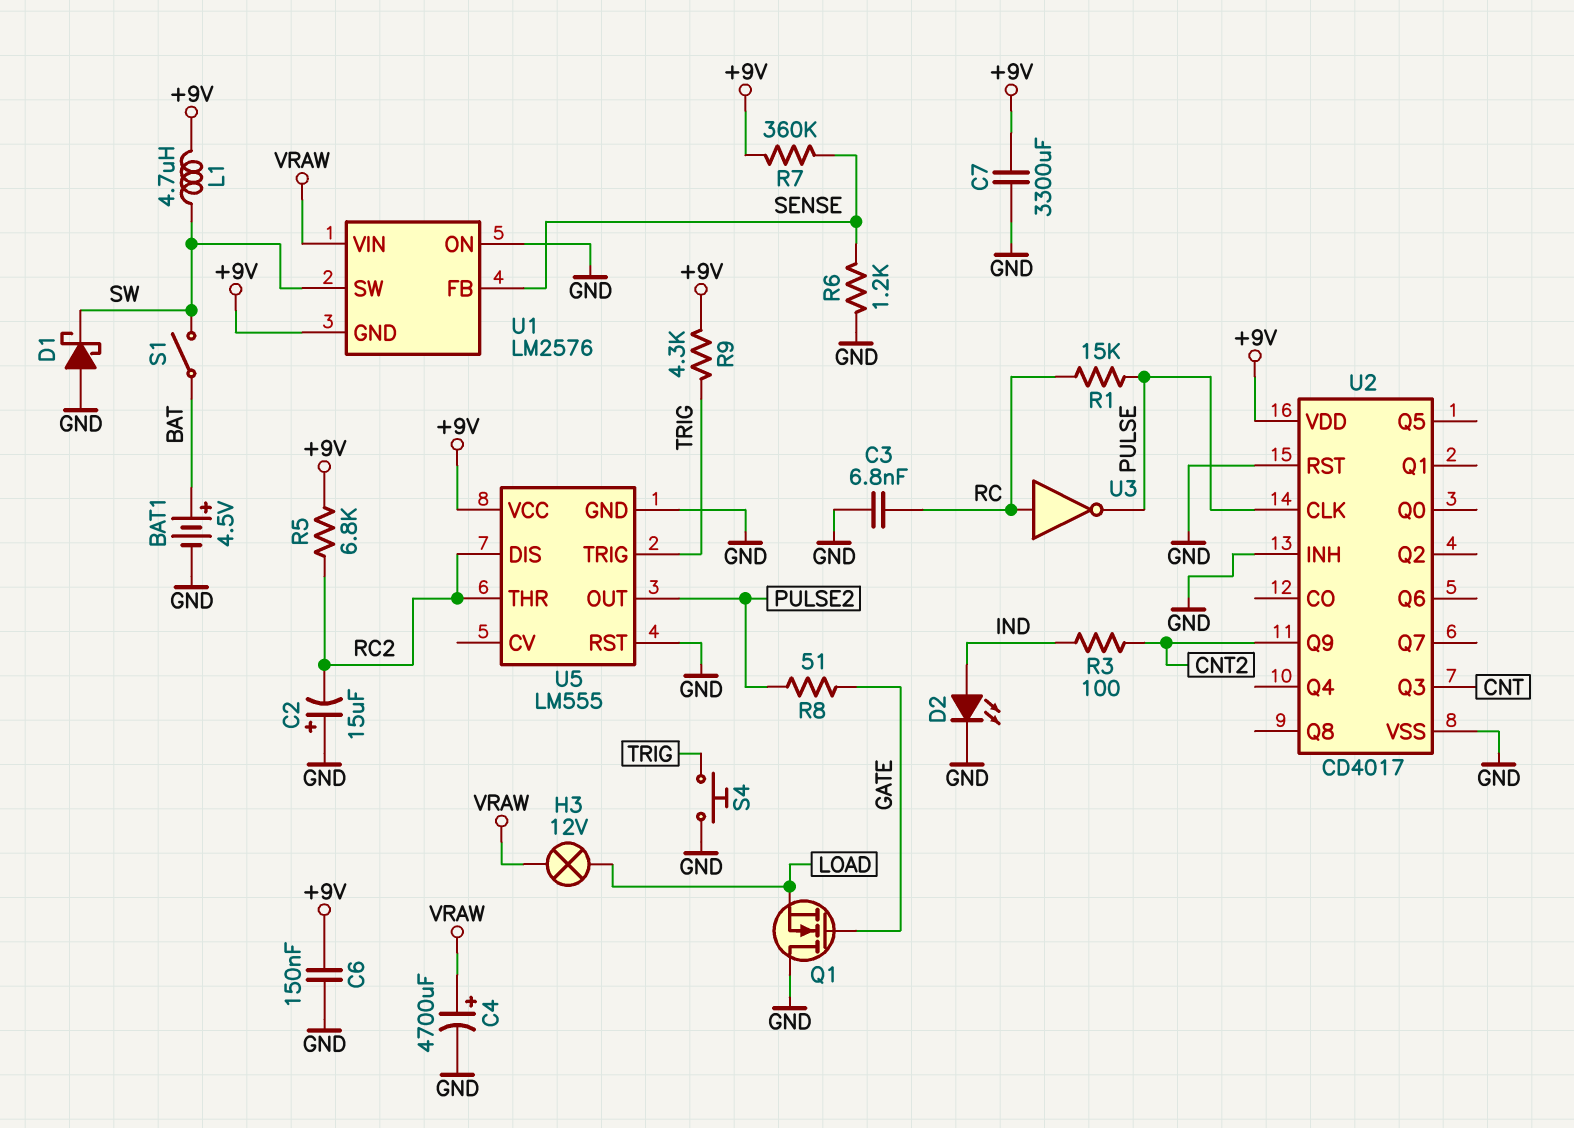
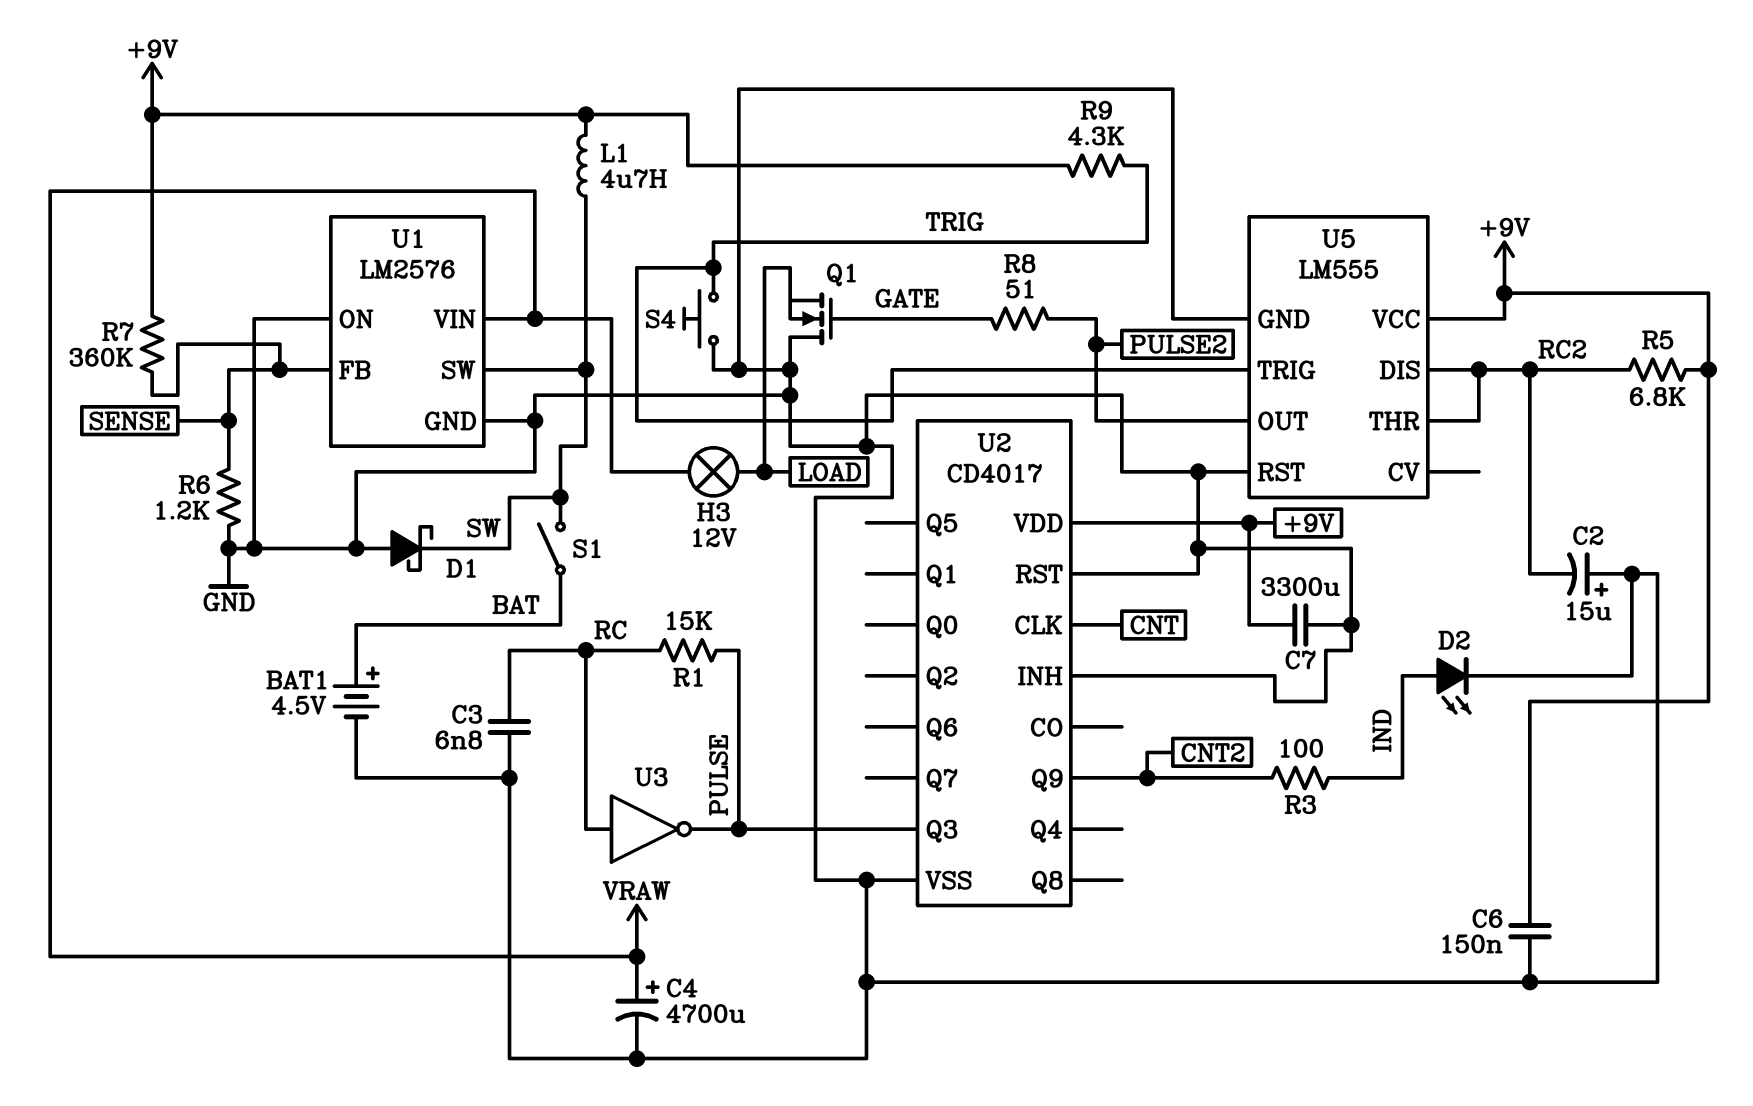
U1 pin GND: +9V -> GND
U2 pin CLK: PULSE -> CNT
U2 pin Q3: CNT -> PULSE

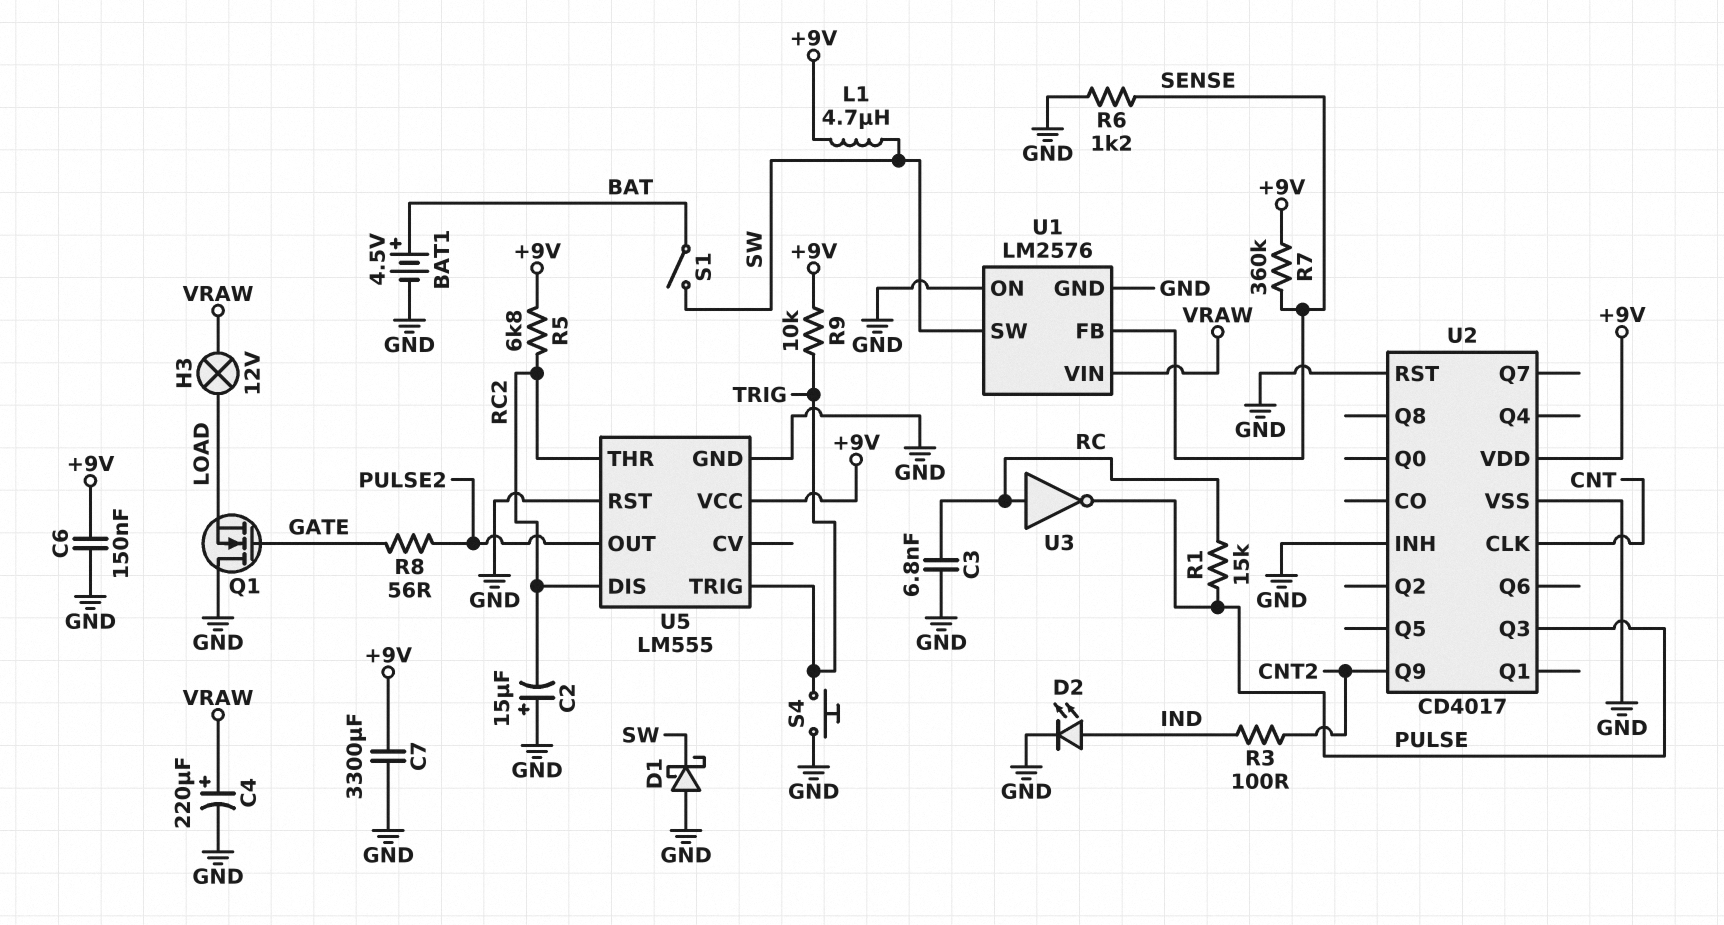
C4: 4700uF (plus VRAW, minus GND) -> 220uF (plus VRAW, minus GND)
R8: 51 (GATE, PULSE2) -> 56 (GATE, PULSE2)
R9: 4.3k (+9V, TRIG) -> 10k (+9V, TRIG)

